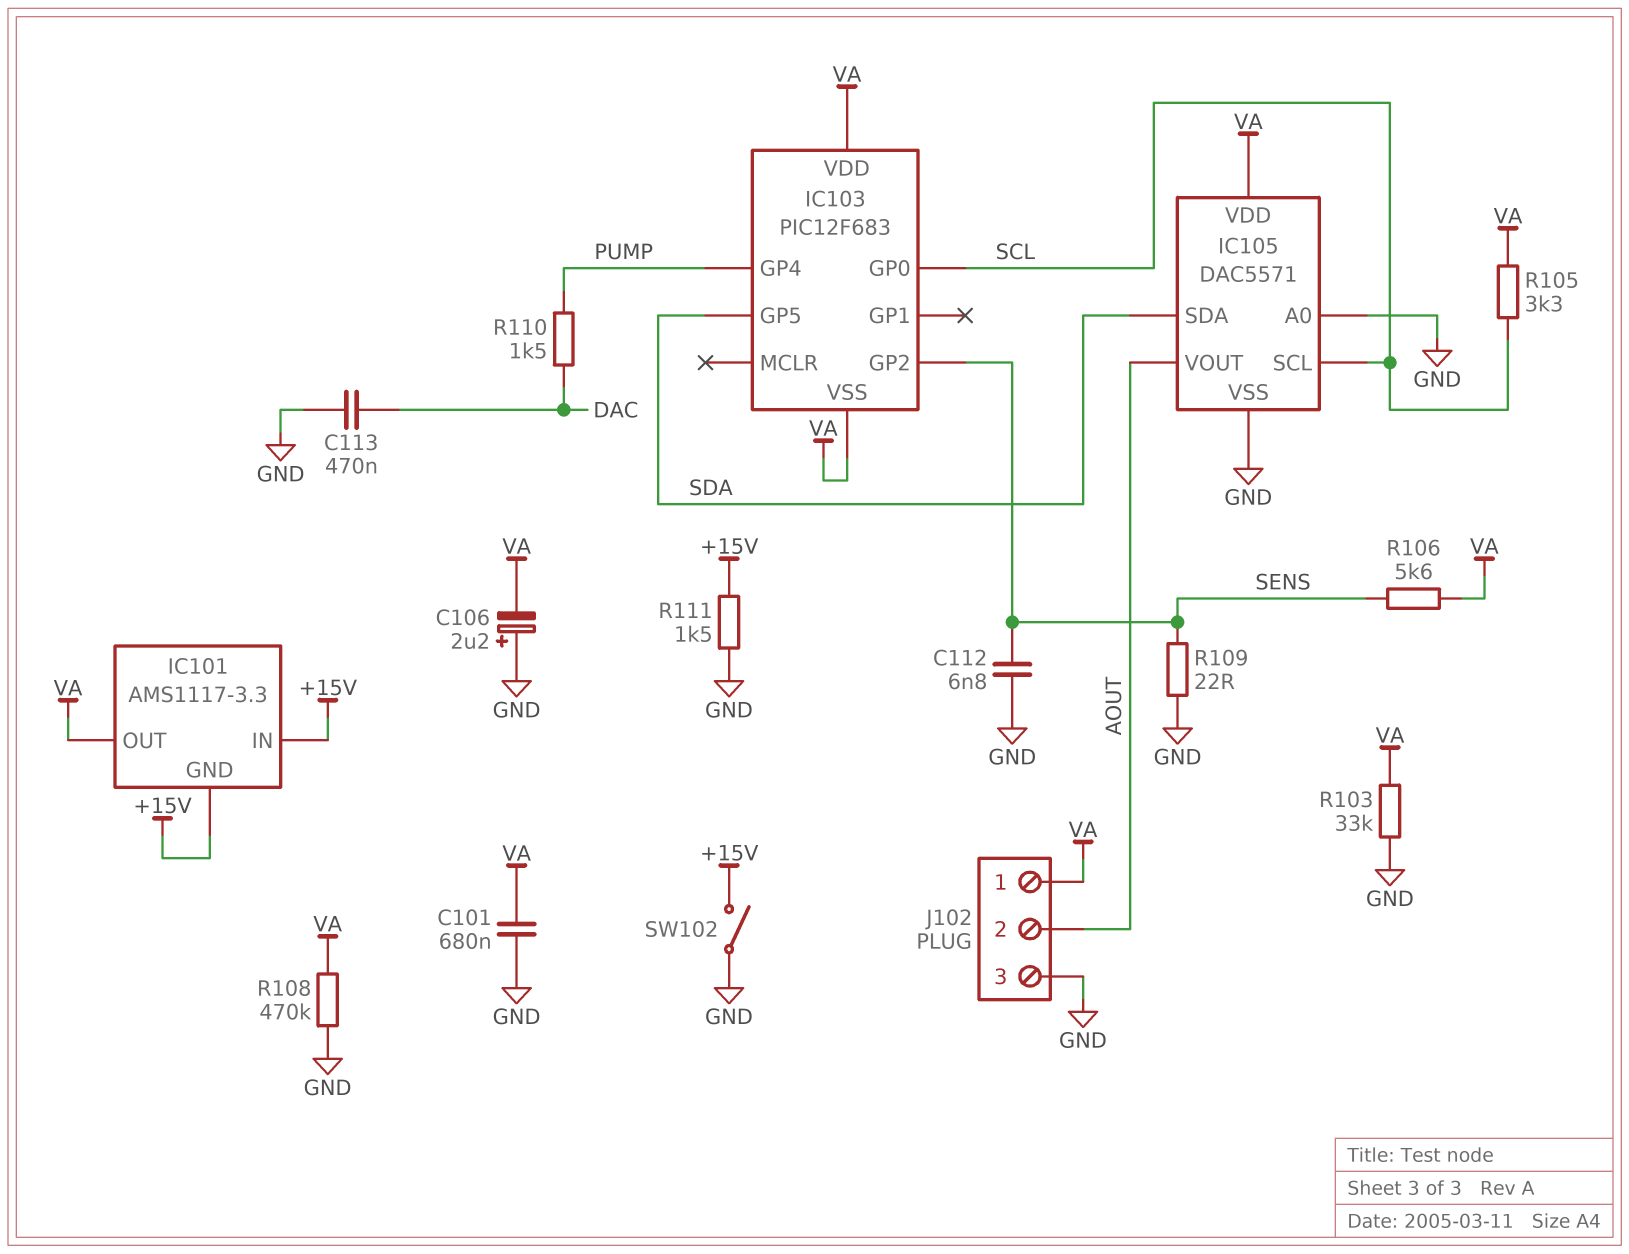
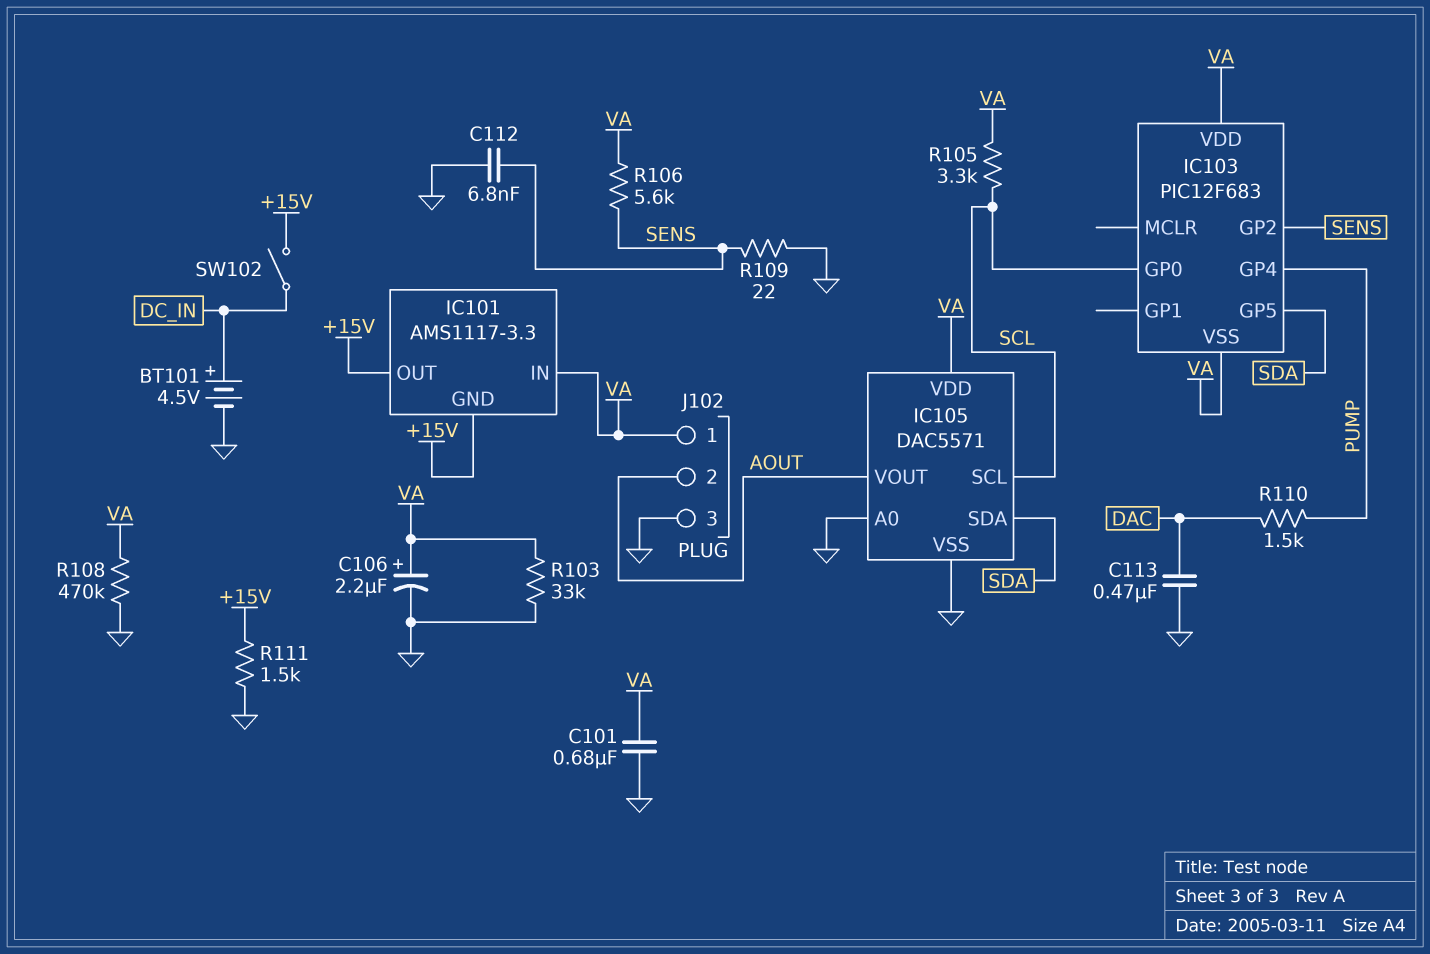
BT101: none -> 4.5V (plus DC_IN, minus GND)
C106: 2.2uF (plus GND, minus VA) -> 2.2uF (plus VA, minus GND)
IC101 pin IN: +15V -> VA
IC101 pin OUT: VA -> +15V
SW102: switch (+15V, GND) -> switch (+15V, DC_IN)

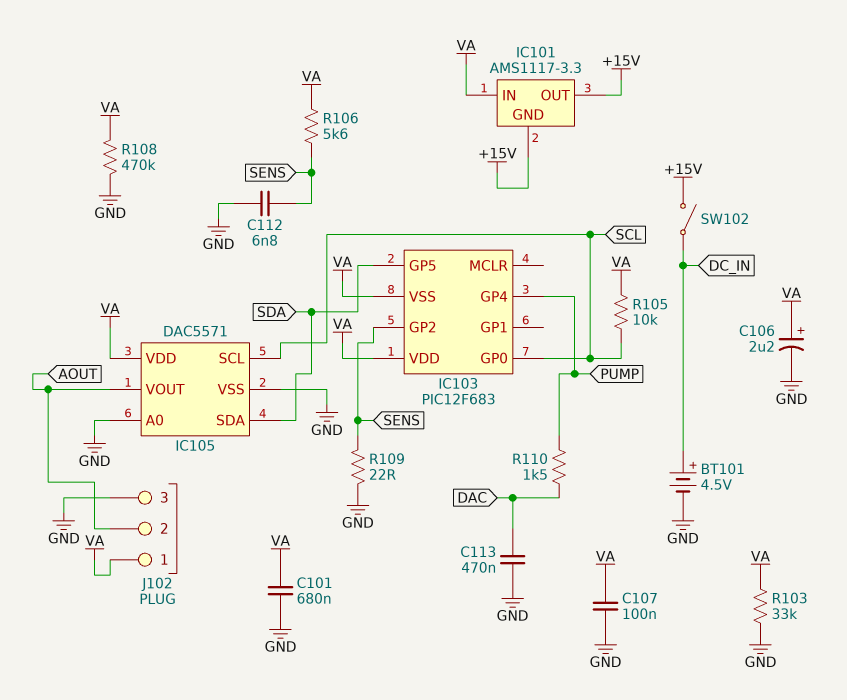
C107: none -> 100nF (GND, VA)
R105: 3.3k (SCL, VA) -> 10k (SCL, VA)
R111: 1.5k (+15V, GND) -> none

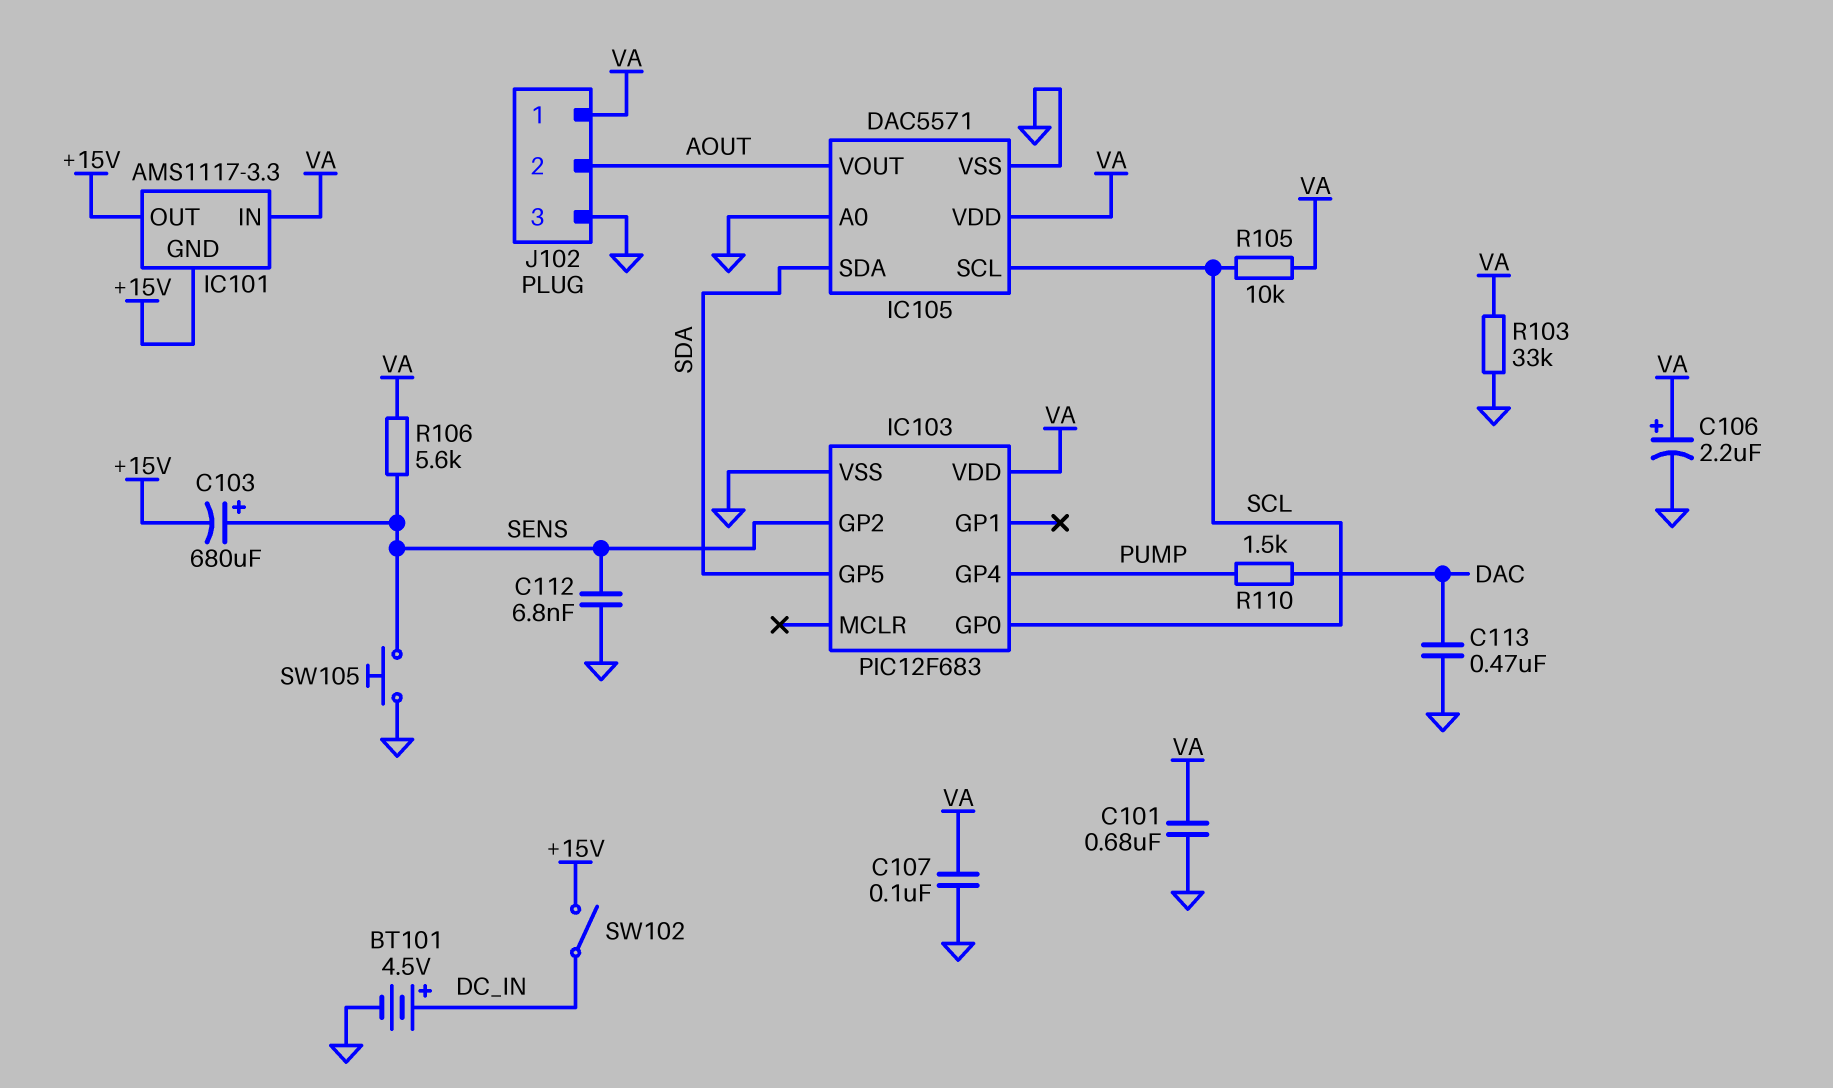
C103: none -> 680uF (plus SENS, minus +15V)
IC103 pin VSS: VA -> GND
R108: 470k (GND, VA) -> none
R109: 22 (GND, SENS) -> none
SW105: none -> button (GND, SENS)

